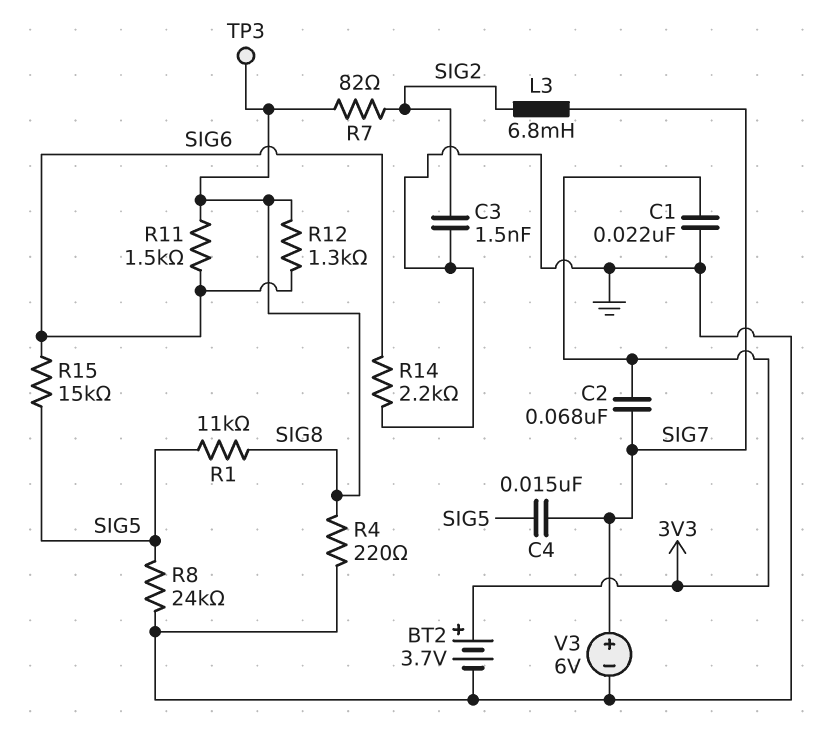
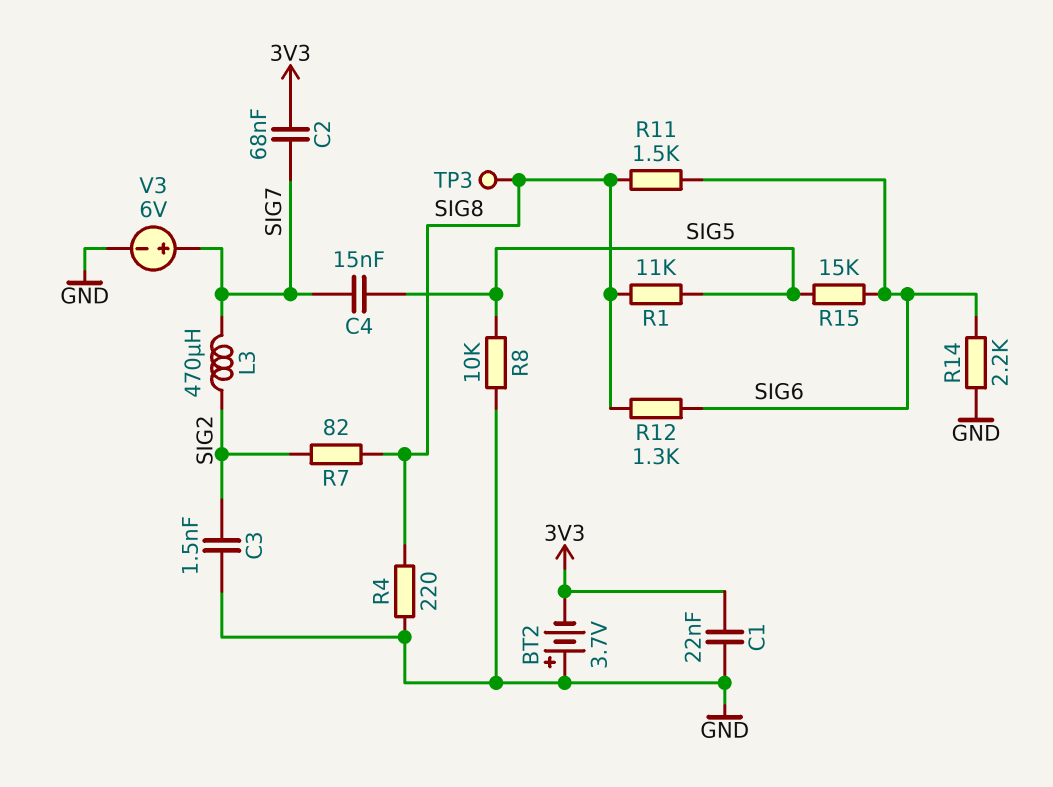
BT2: 3.7V (plus 3V3, minus GND) -> 3.7V (plus GND, minus 3V3)
L3: 6.8mH (SIG2, SIG7) -> 470uH (SIG2, SIG7)
R8: 24k (GND, SIG5) -> 10k (GND, SIG5)

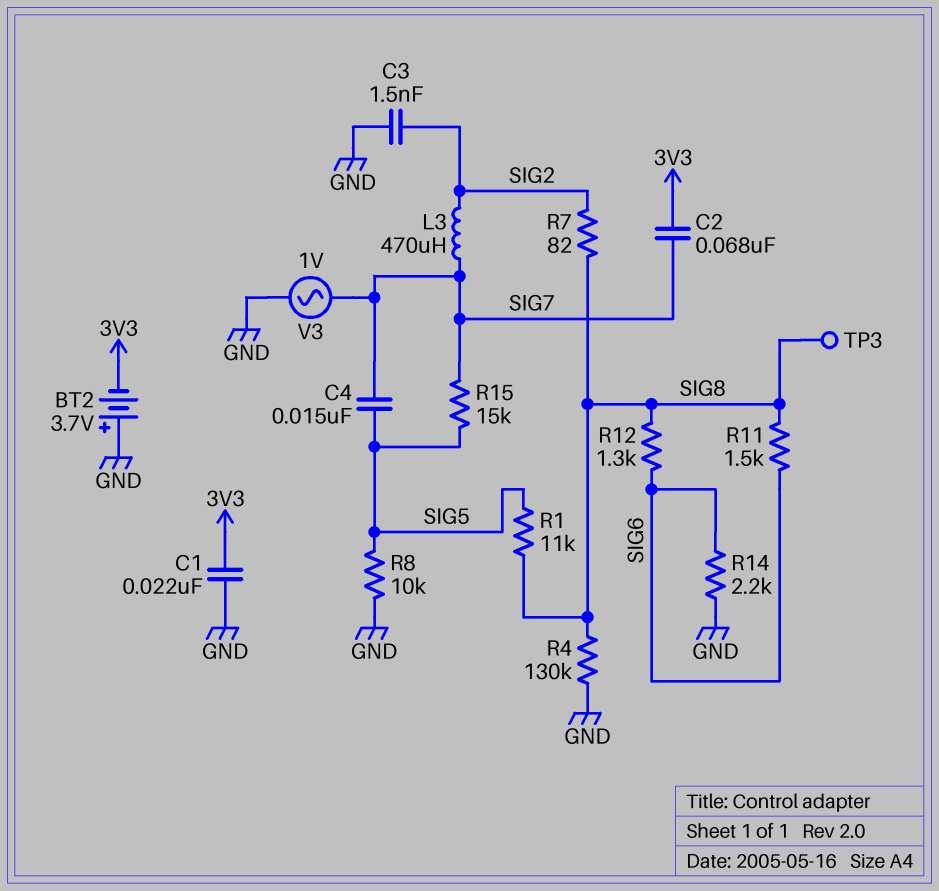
R4: 220 (GND, SIG8) -> 130k (GND, SIG8)
R15: 15k (SIG5, SIG6) -> 15k (SIG5, SIG7)
V3: 6V (plus SIG7, minus GND) -> AC 1V (GND, SIG7)

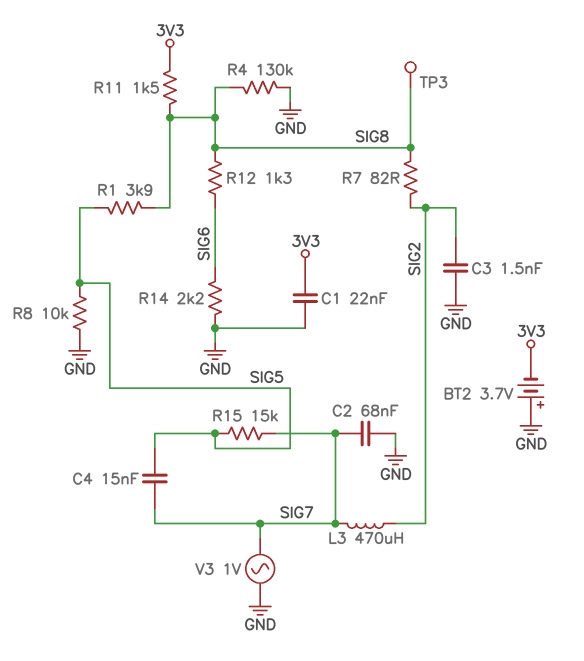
C2: 68nF (3V3, SIG7) -> 68nF (GND, SIG7)
R1: 11k (SIG5, SIG8) -> 3.9k (SIG5, SIG8)
R11: 1.5k (SIG6, SIG8) -> 1.5k (3V3, SIG8)

